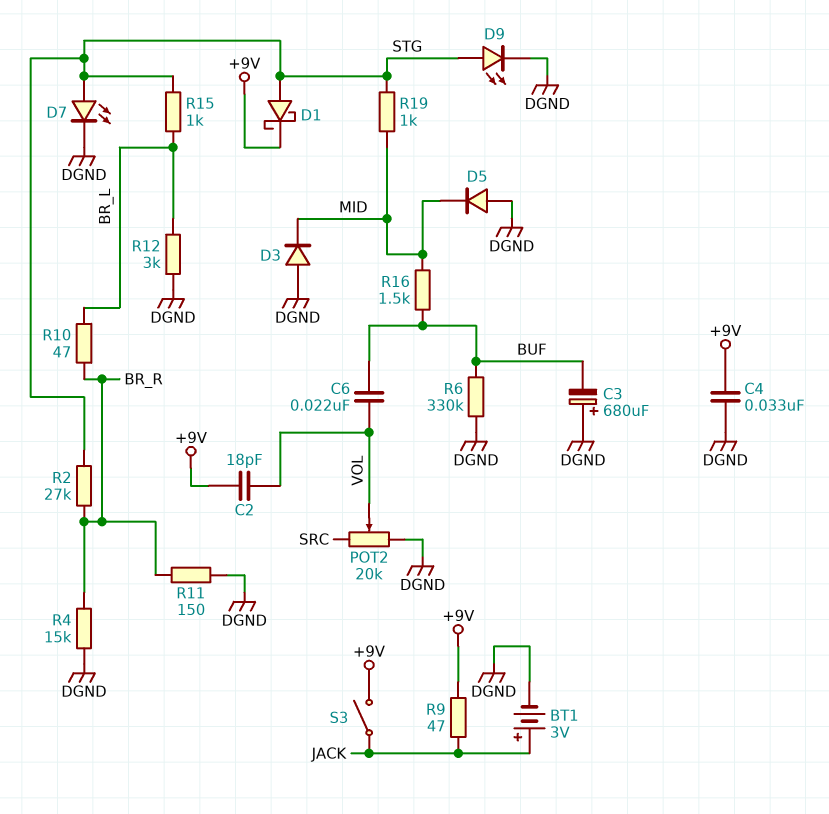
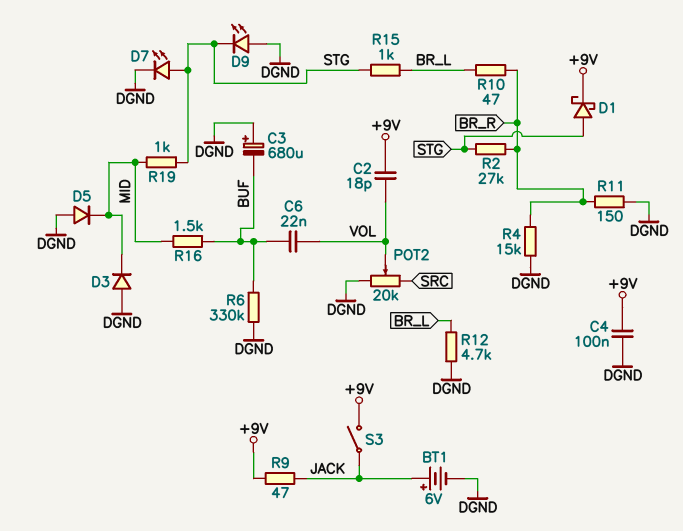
BT1: 3V (plus JACK, minus DGND) -> 6V (plus JACK, minus DGND)
C4: 33nF (+9V, DGND) -> 100nF (+9V, DGND)
D9: LED (A STG, K DGND) -> LED (A DGND, K STG)
R12: 3k (BR_L, DGND) -> 4.7k (BR_L, DGND)

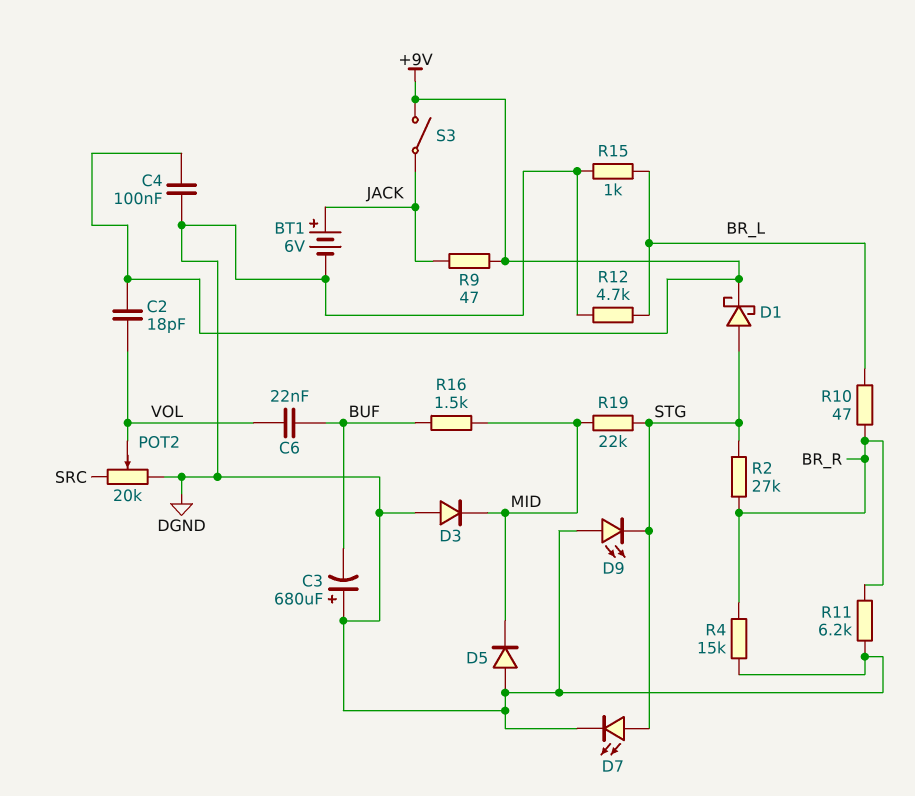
R6: 330k (BUF, DGND) -> none
R11: 150 (BR_R, DGND) -> 6.2k (BR_R, DGND)
R15: 1k (BR_L, STG) -> 1k (BR_L, DGND)
R19: 1k (MID, STG) -> 22k (MID, STG)

